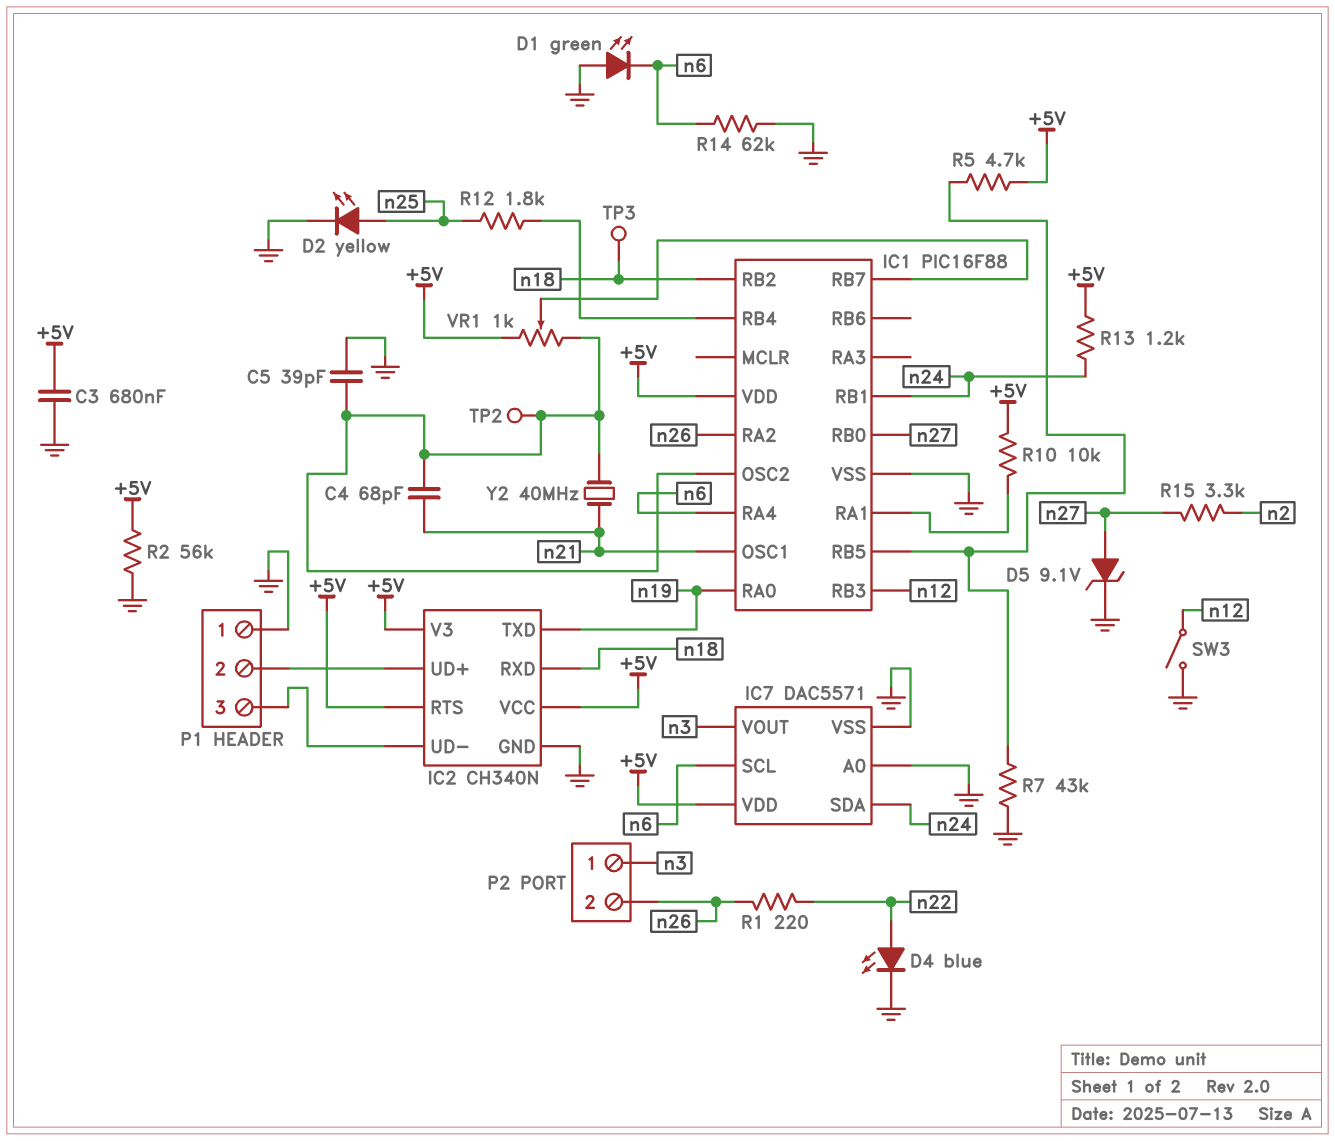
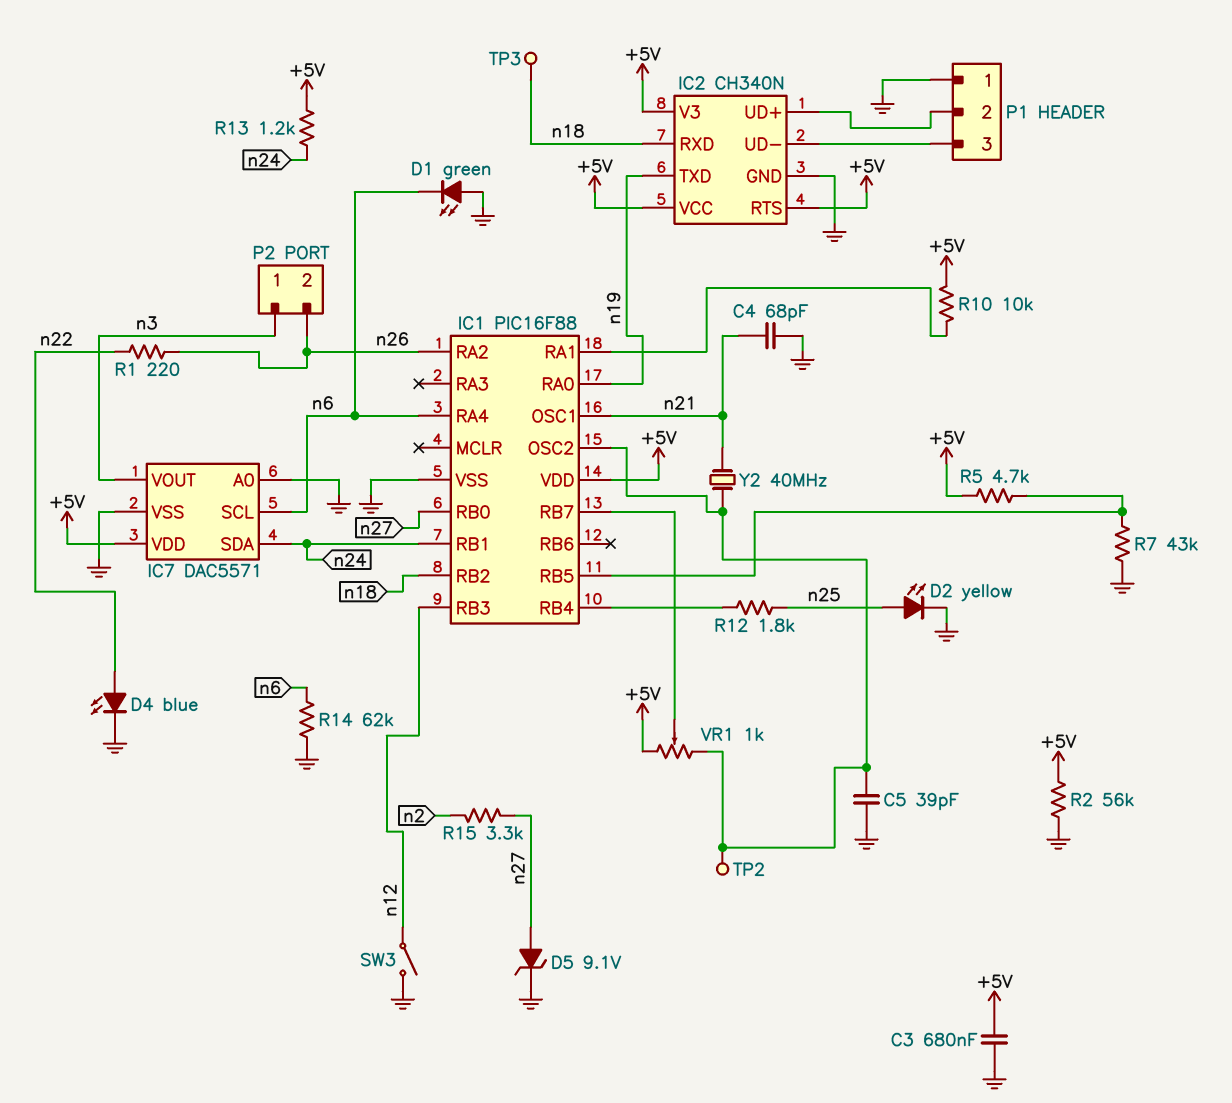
C4: 68pF (IC1/OSC2, n21) -> 68pF (GND, n21)

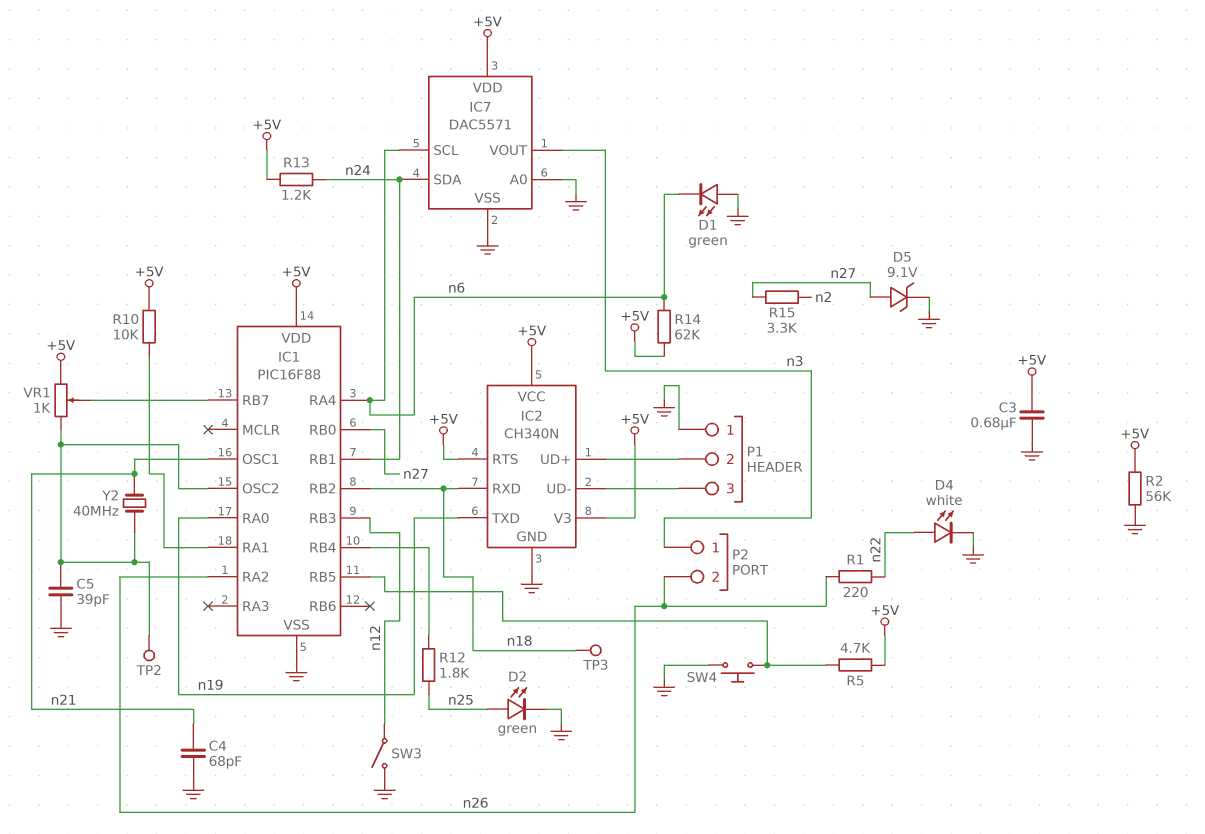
D2: LED yellow (A n25, K GND) -> LED green (A n25, K GND)
D4: LED blue (A n22, K GND) -> LED white (A n22, K GND)
R7: 43k (GND, IC1/RB5) -> none
R14: 62k (GND, n6) -> 62k (+5V, n6)
SW4: none -> button (GND, IC1/RB5)

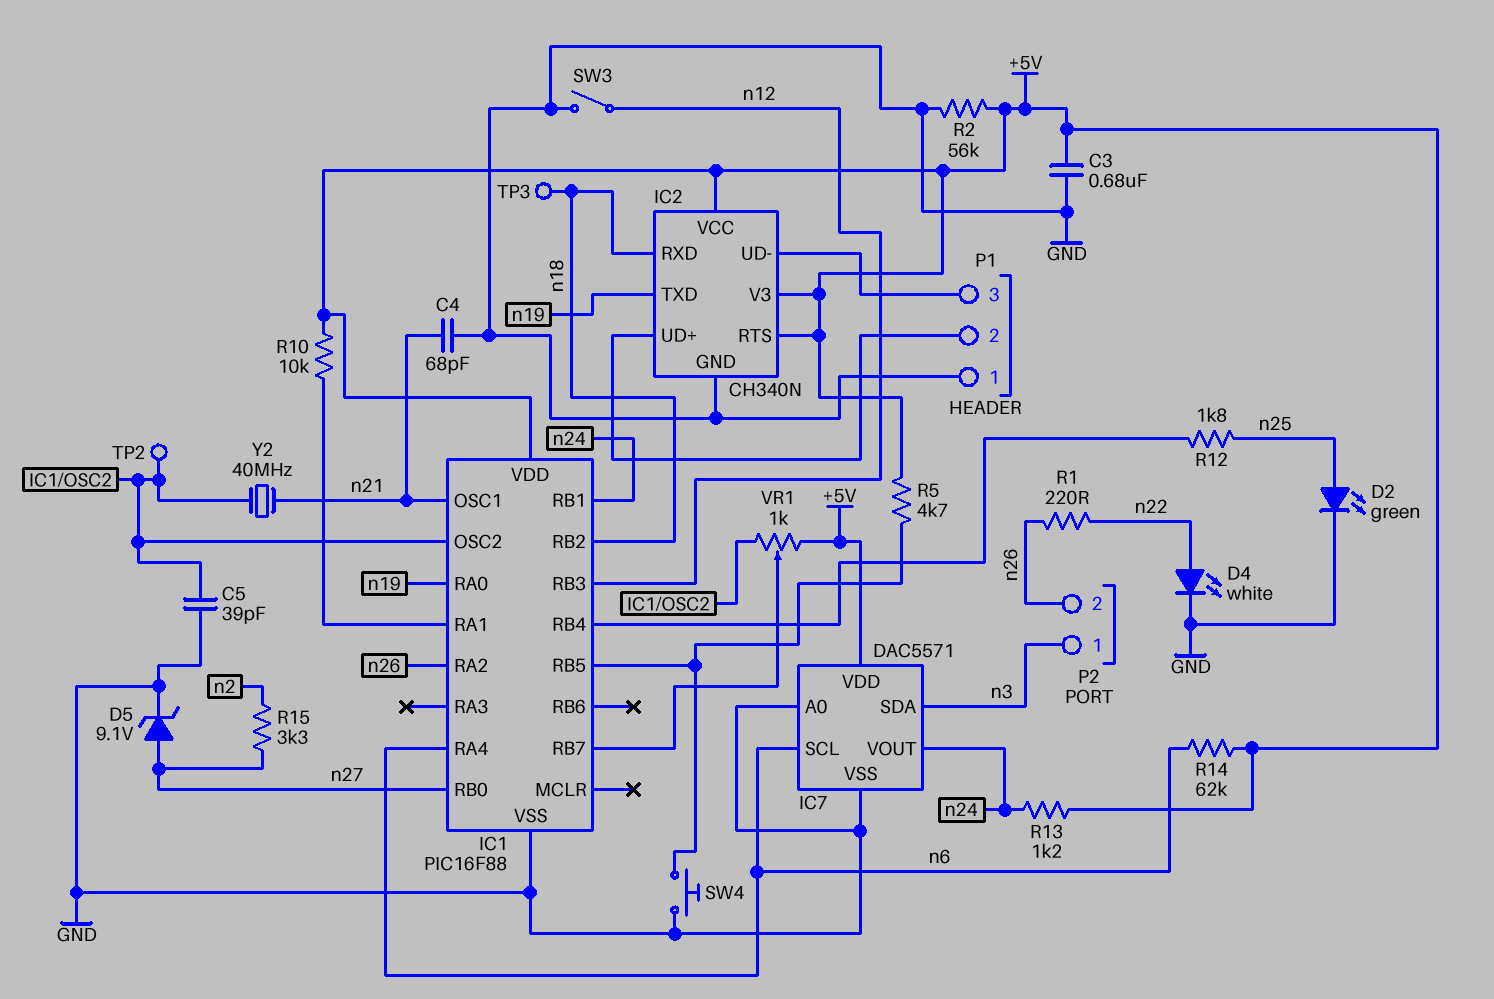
D1: LED green (A GND, K n6) -> none
IC7 pin SDA: n24 -> n3
IC7 pin VOUT: n3 -> n24

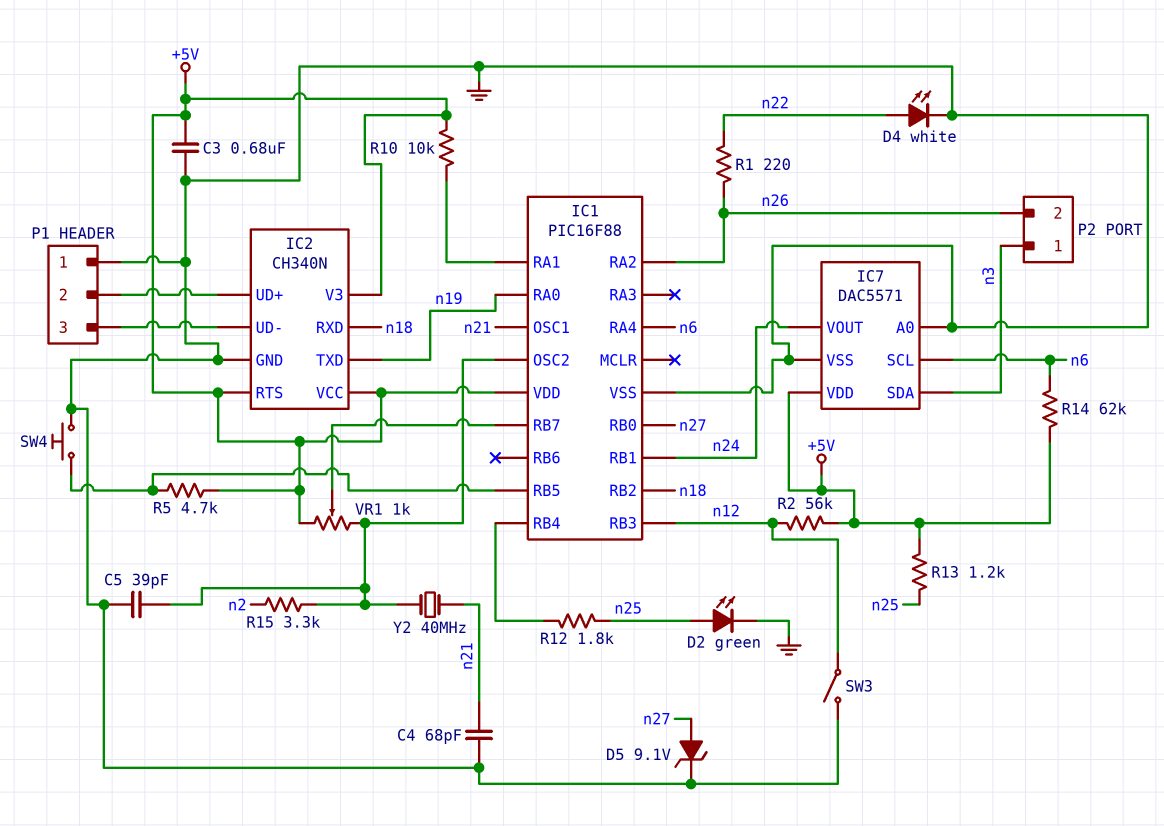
R2: 56k (+5V, GND) -> 56k (+5V, n12)
R13: 1.2k (+5V, n24) -> 1.2k (+5V, n25)
R15: 3.3k (n2, n27) -> 3.3k (IC1/OSC2, n2)
TP2: test point (IC1/OSC2) -> none
TP3: test point (n18) -> none

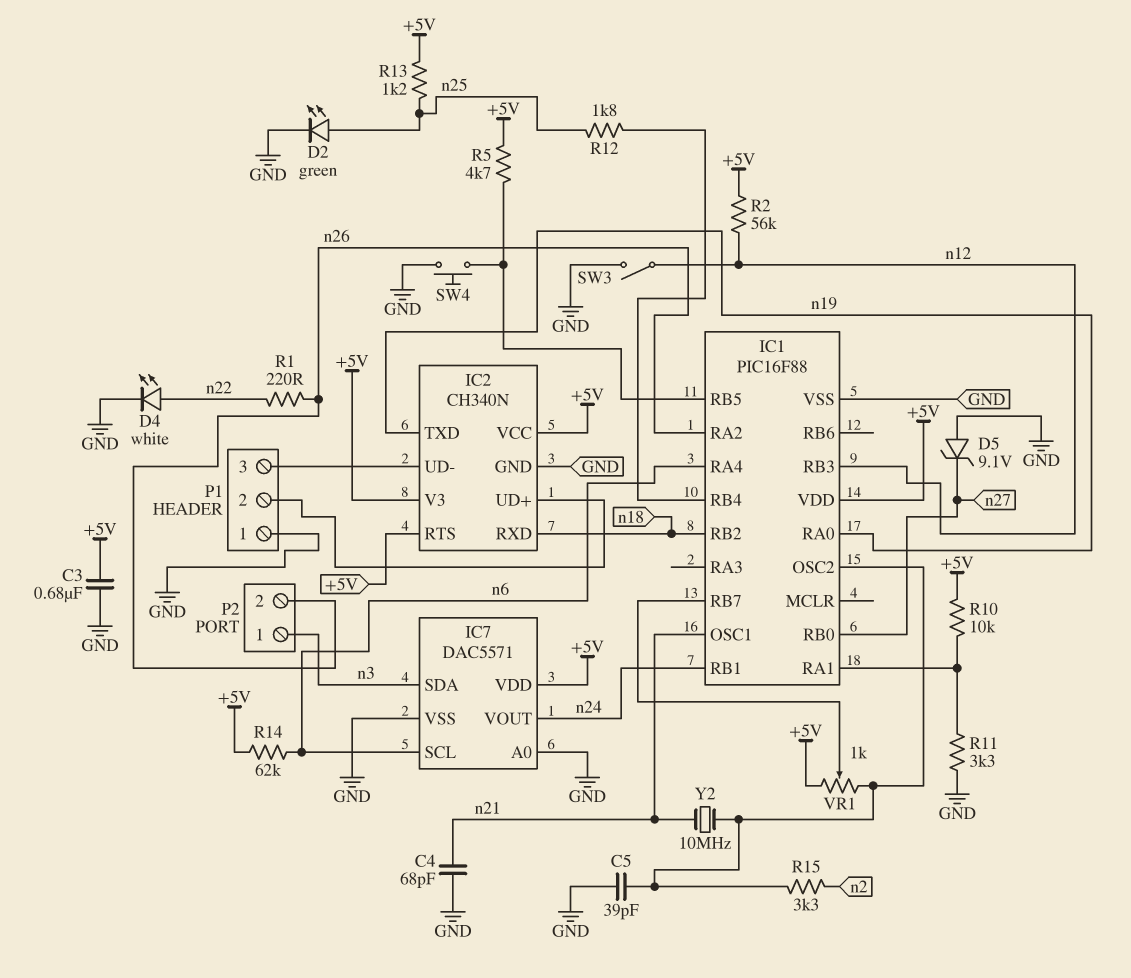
D5: zener 9.1V (A n27, K GND) -> zener 9.1V (A GND, K n27)
R11: none -> 3.3k (GND, IC1/RA1)
Y2: 40MHz (IC1/OSC2, n21) -> 10MHz (IC1/OSC2, n21)

